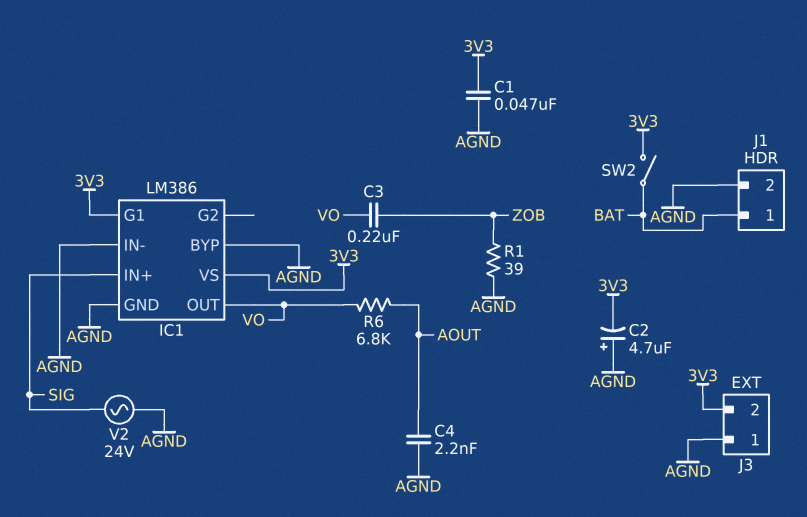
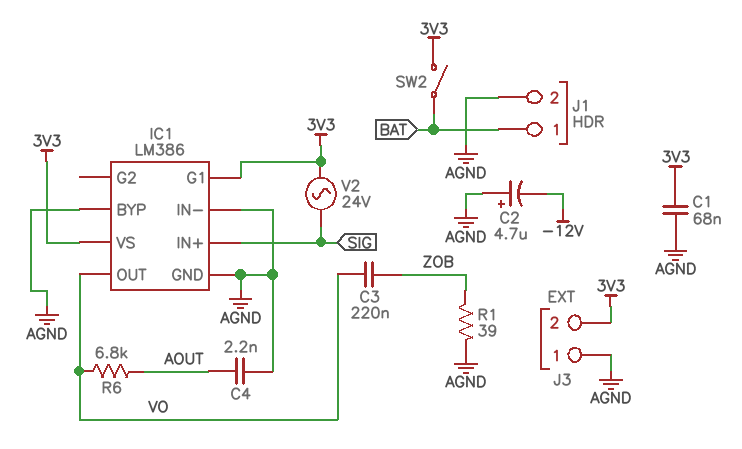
C1: 47nF (3V3, AGND) -> 68nF (3V3, AGND)
C2: 4.7uF (plus AGND, minus 3V3) -> 4.7uF (plus AGND, minus -12V)
V2: AC 24V (AGND, SIG) -> AC 24V (3V3, SIG)

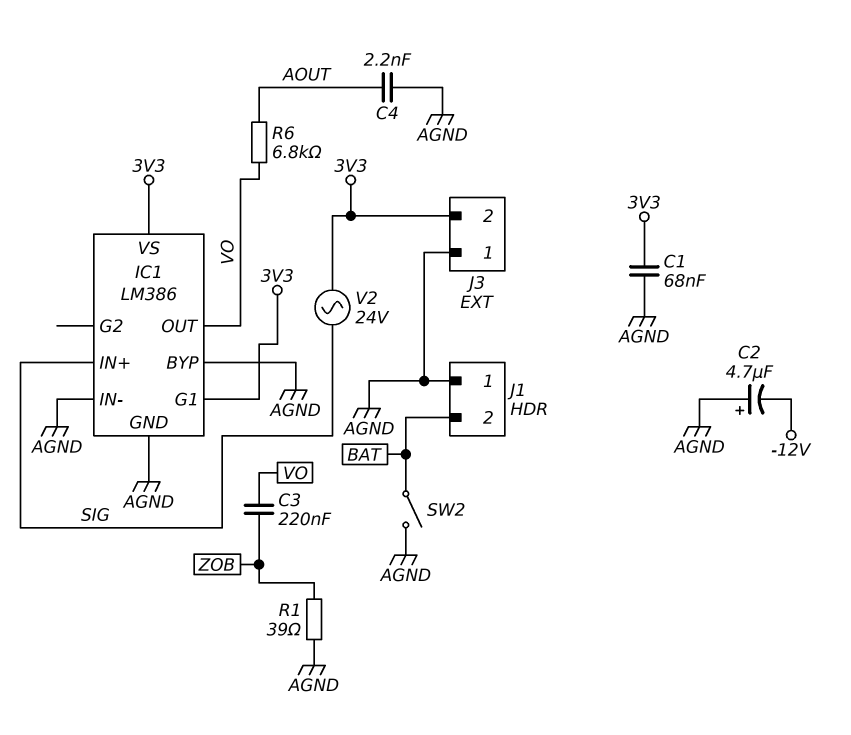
J1 pin 1: BAT -> AGND
J1 pin 2: AGND -> BAT
SW2: switch (3V3, BAT) -> switch (AGND, BAT)

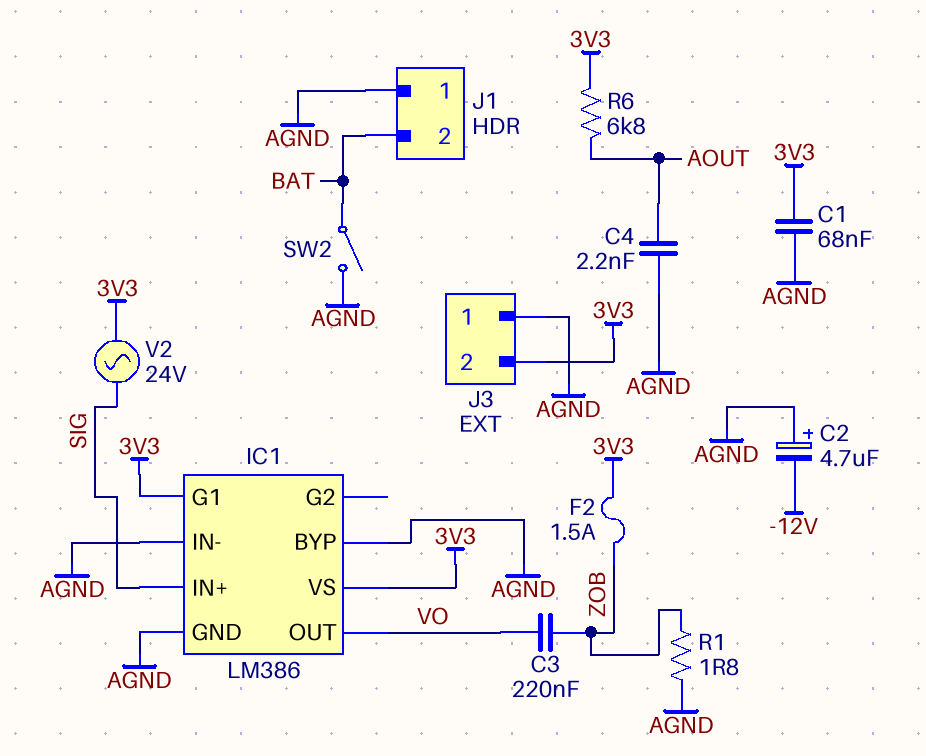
F2: none -> 1.5A (3V3, ZOB)
R1: 39 (AGND, ZOB) -> 1.8 (AGND, ZOB)
R6: 6.8k (AOUT, VO) -> 6.8k (3V3, AOUT)

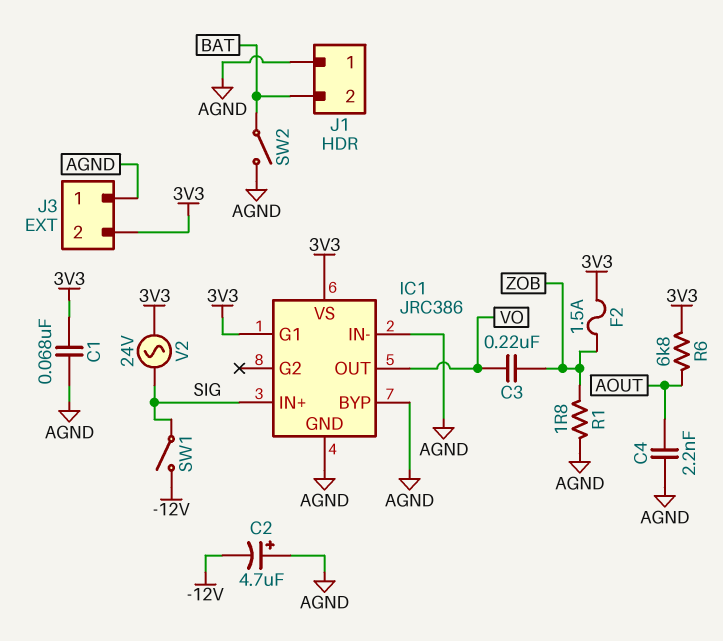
IC1: LM386 -> JRC386
SW1: none -> switch (-12V, SIG)

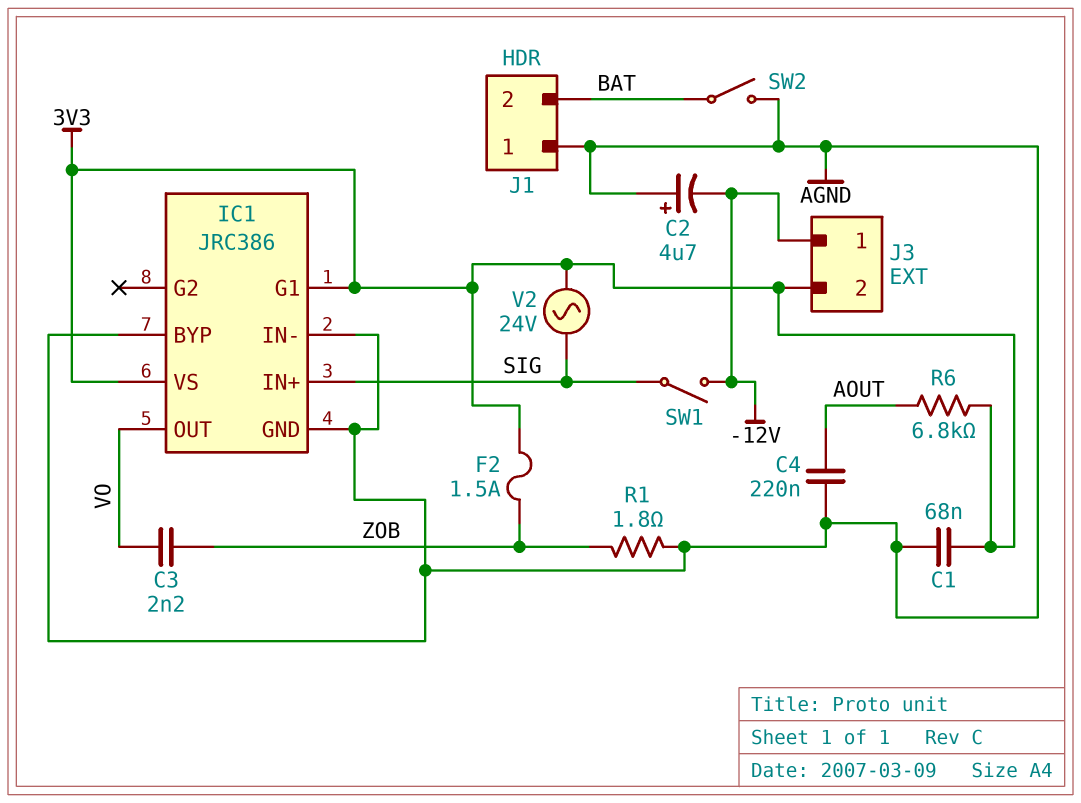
C3: 220nF (VO, ZOB) -> 2.2nF (VO, ZOB)
C4: 2.2nF (AGND, AOUT) -> 220nF (AGND, AOUT)
J3 pin 1: AGND -> -12V

